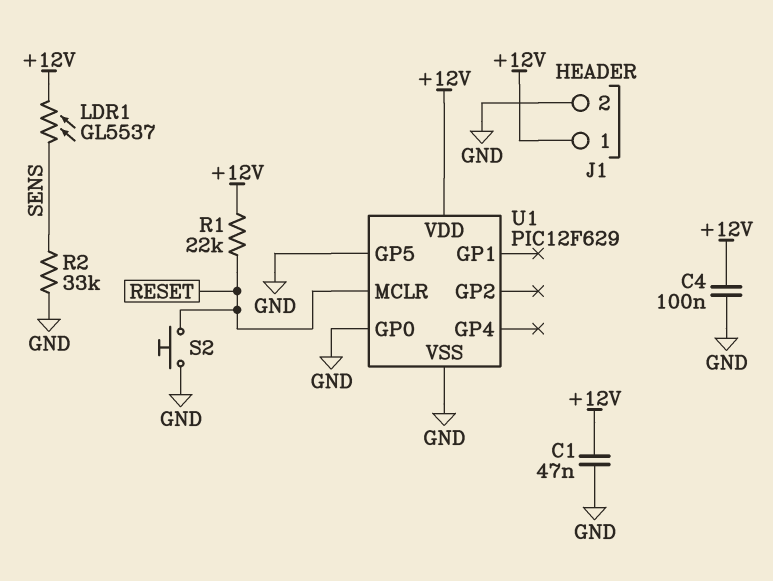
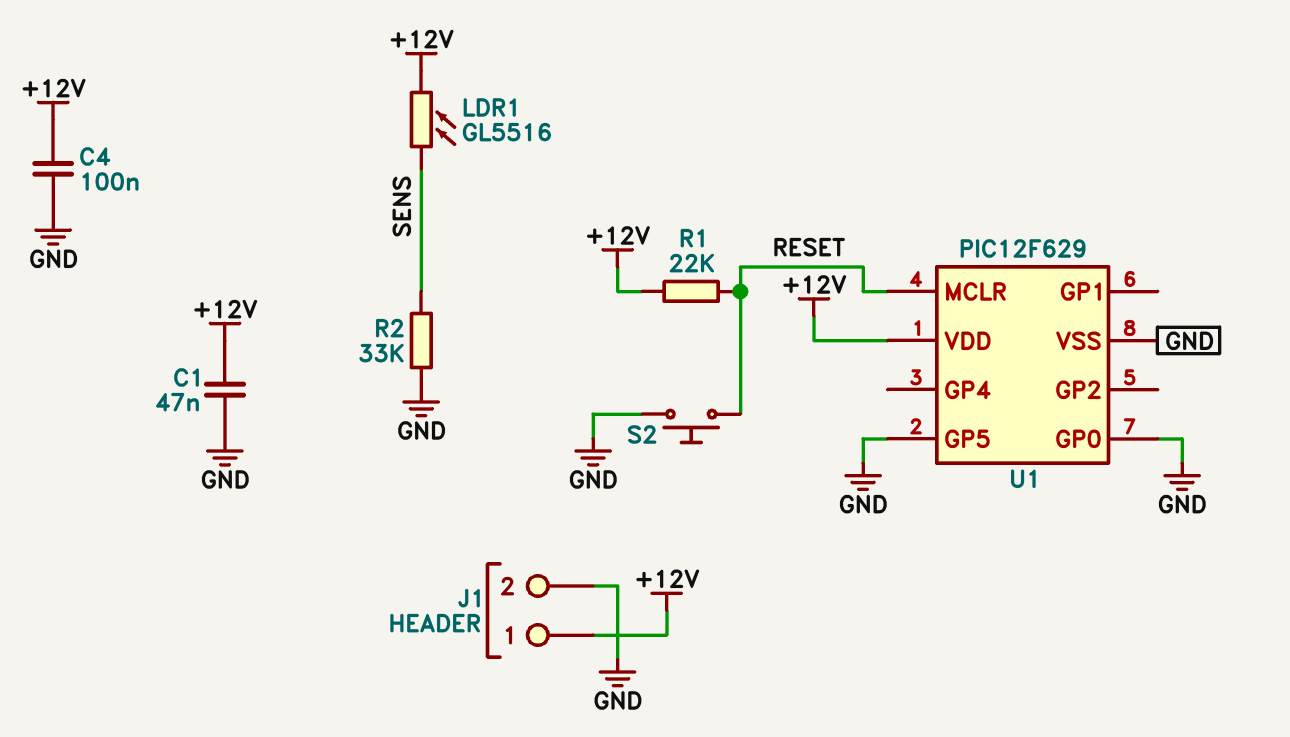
LDR1: GL5537 (+12V, SENS) -> GL5516 (+12V, SENS)

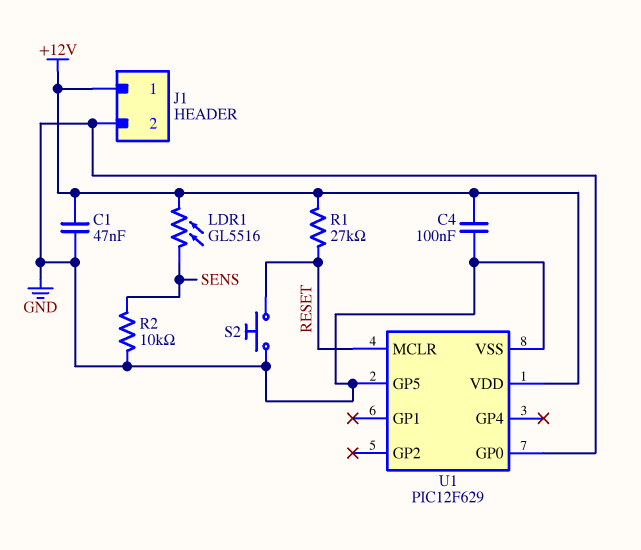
R1: 22k (+12V, RESET) -> 27k (+12V, RESET)
R2: 33k (GND, SENS) -> 10k (GND, SENS)

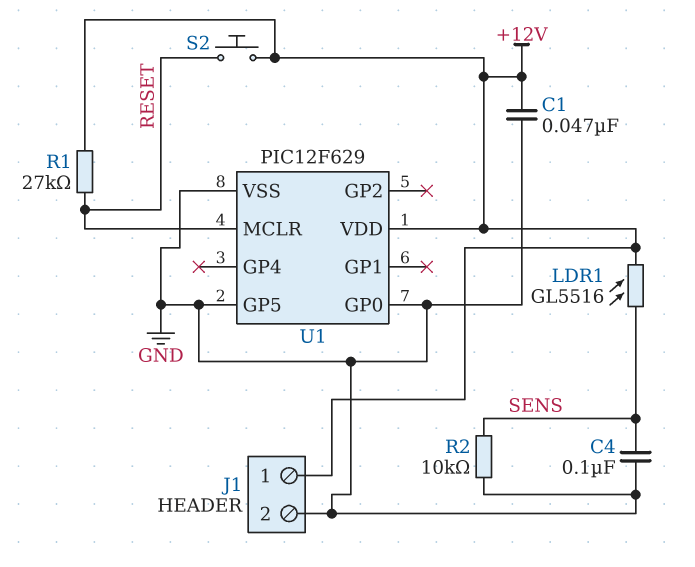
C4: 100nF (+12V, GND) -> 100nF (GND, SENS)
S2: button (GND, RESET) -> button (+12V, RESET)

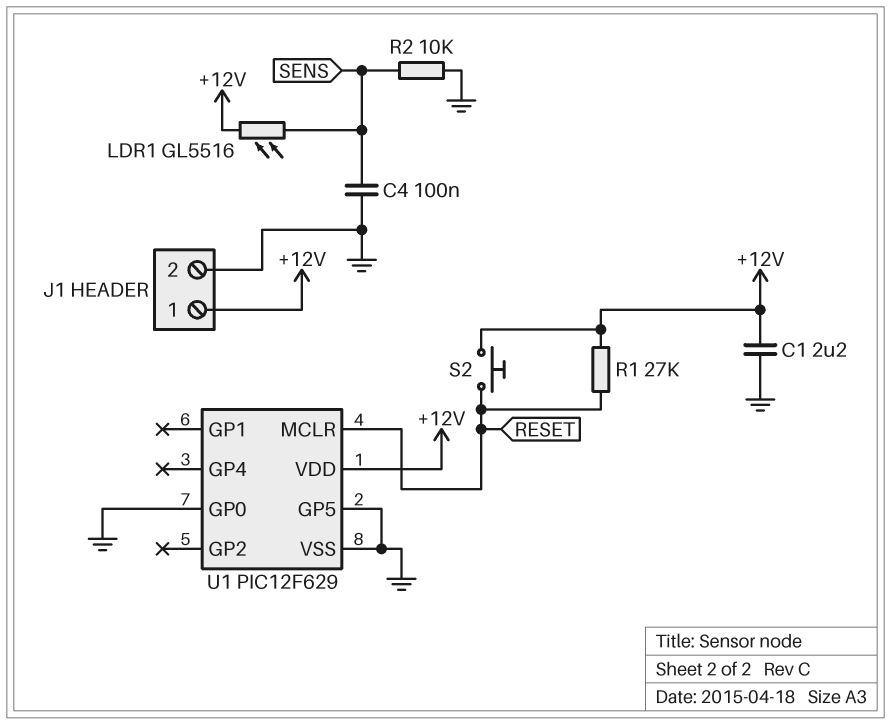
C1: 47nF (+12V, GND) -> 2.2uF (+12V, GND)

